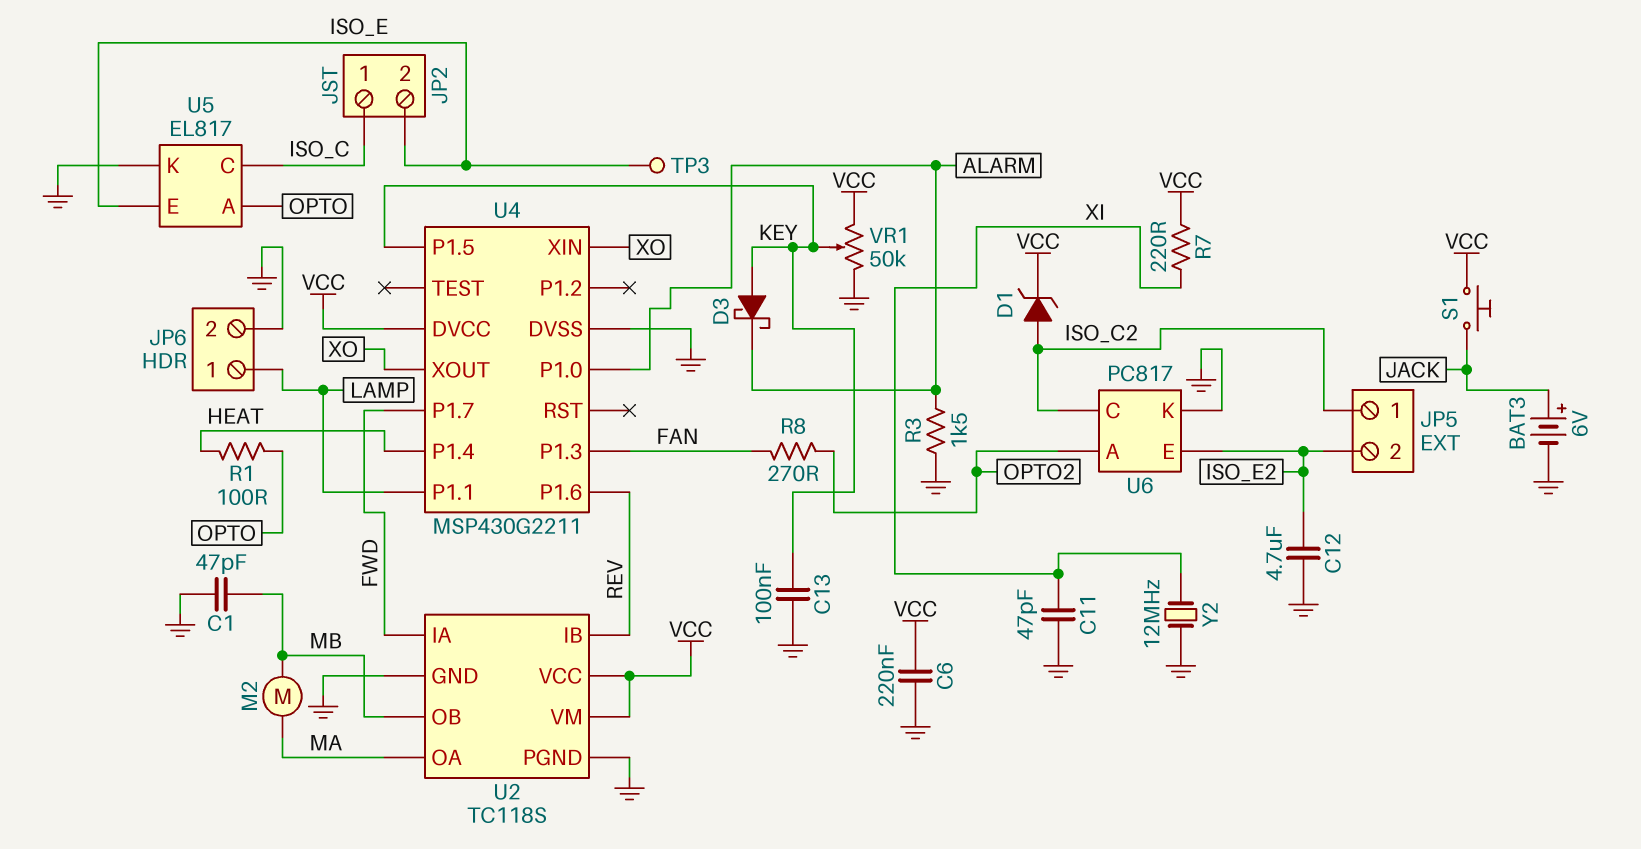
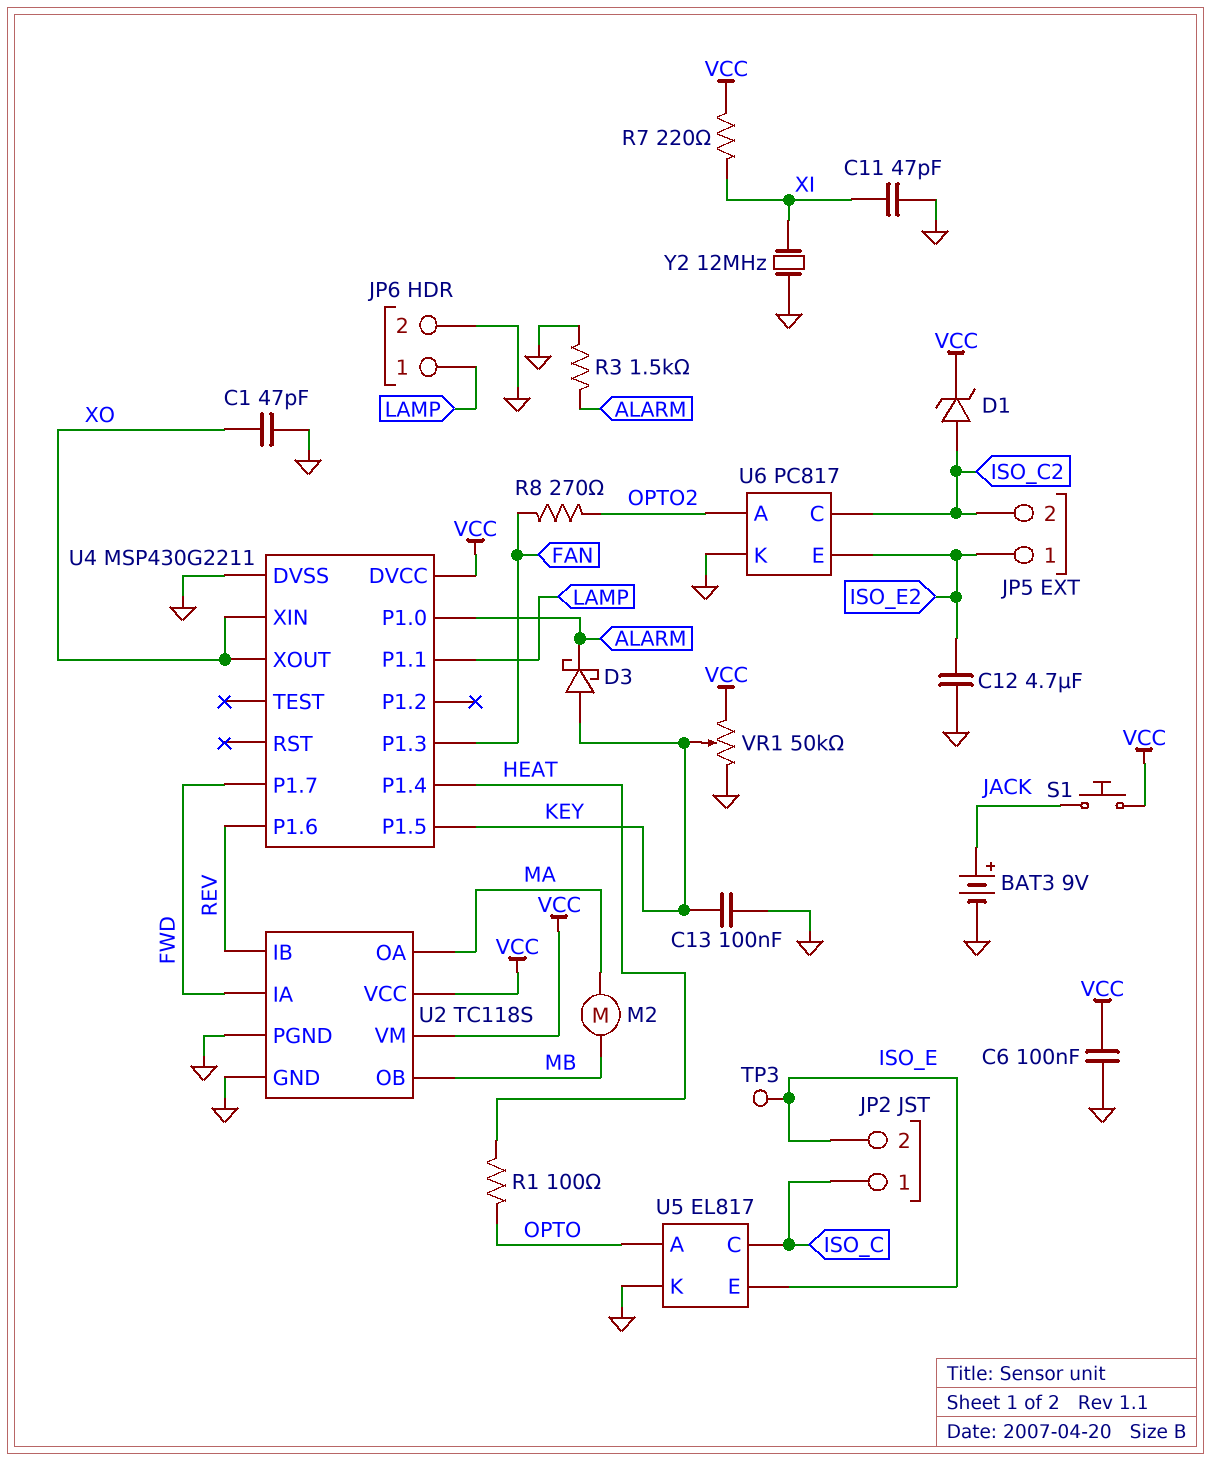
BAT3: 6V (plus JACK, minus GND) -> 9V (plus JACK, minus GND)
C1: 47pF (GND, MB) -> 47pF (GND, XO)
C6: 220nF (GND, VCC) -> 100nF (GND, VCC)
JP5 pin 1: ISO_C2 -> ISO_E2
JP5 pin 2: ISO_E2 -> ISO_C2

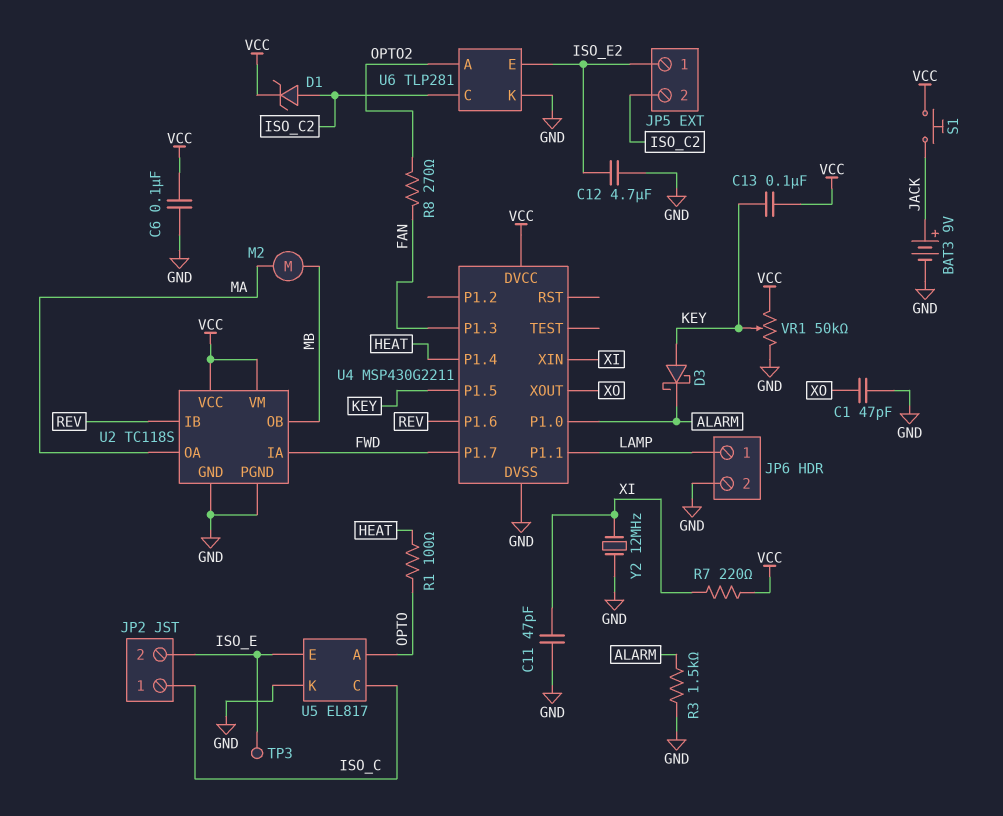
C13: 100nF (GND, KEY) -> 100nF (KEY, VCC)
U4 pin XIN: XO -> XI
U6: PC817 -> TLP281

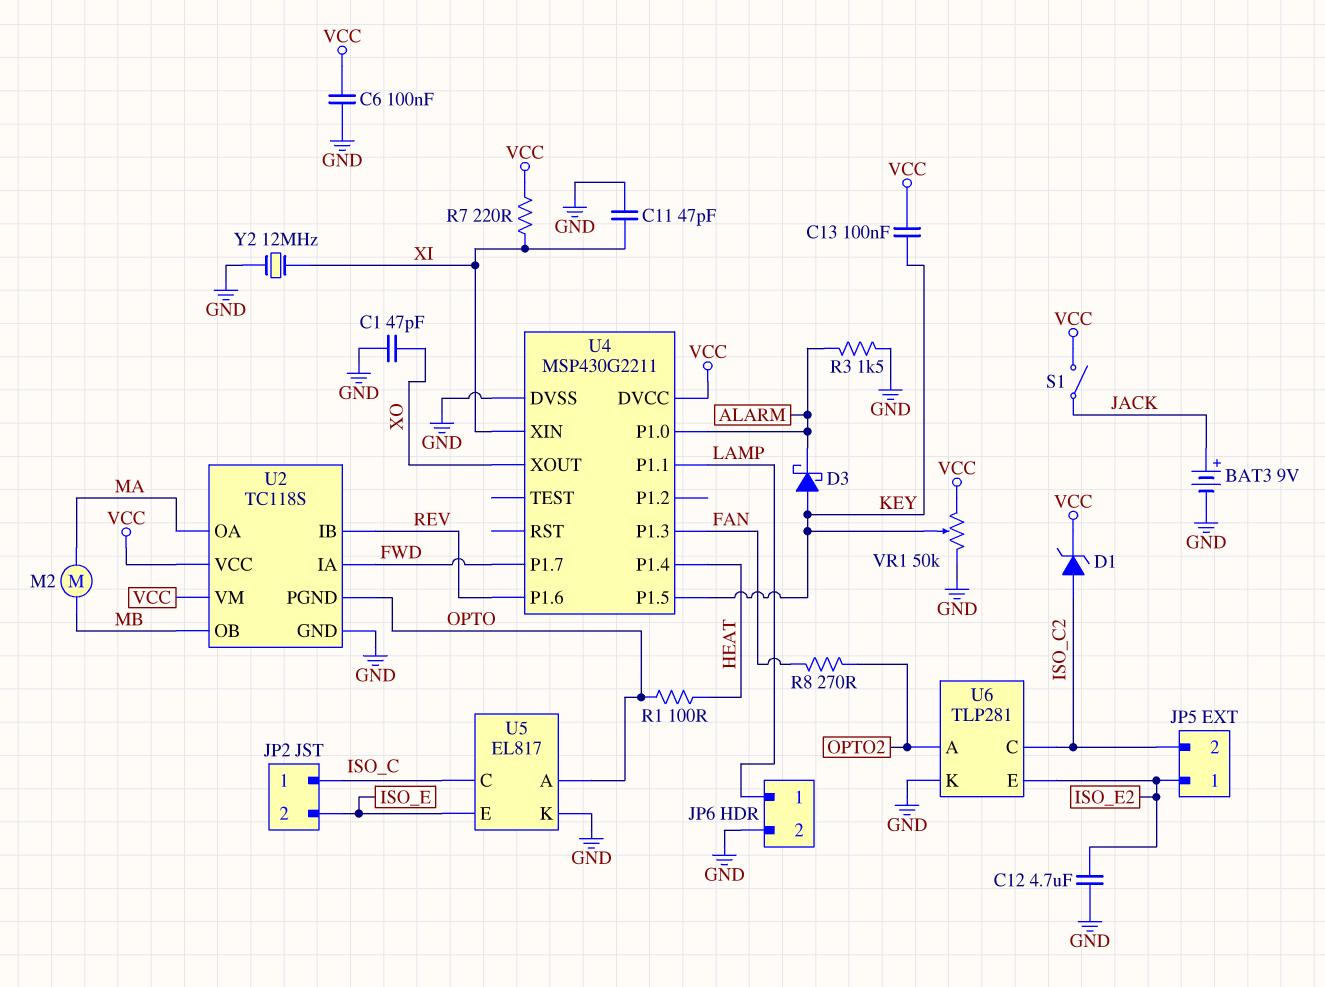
S1: button (JACK, VCC) -> switch (JACK, VCC)
TP3: test point (ISO_E) -> none
U2 pin PGND: GND -> OPTO

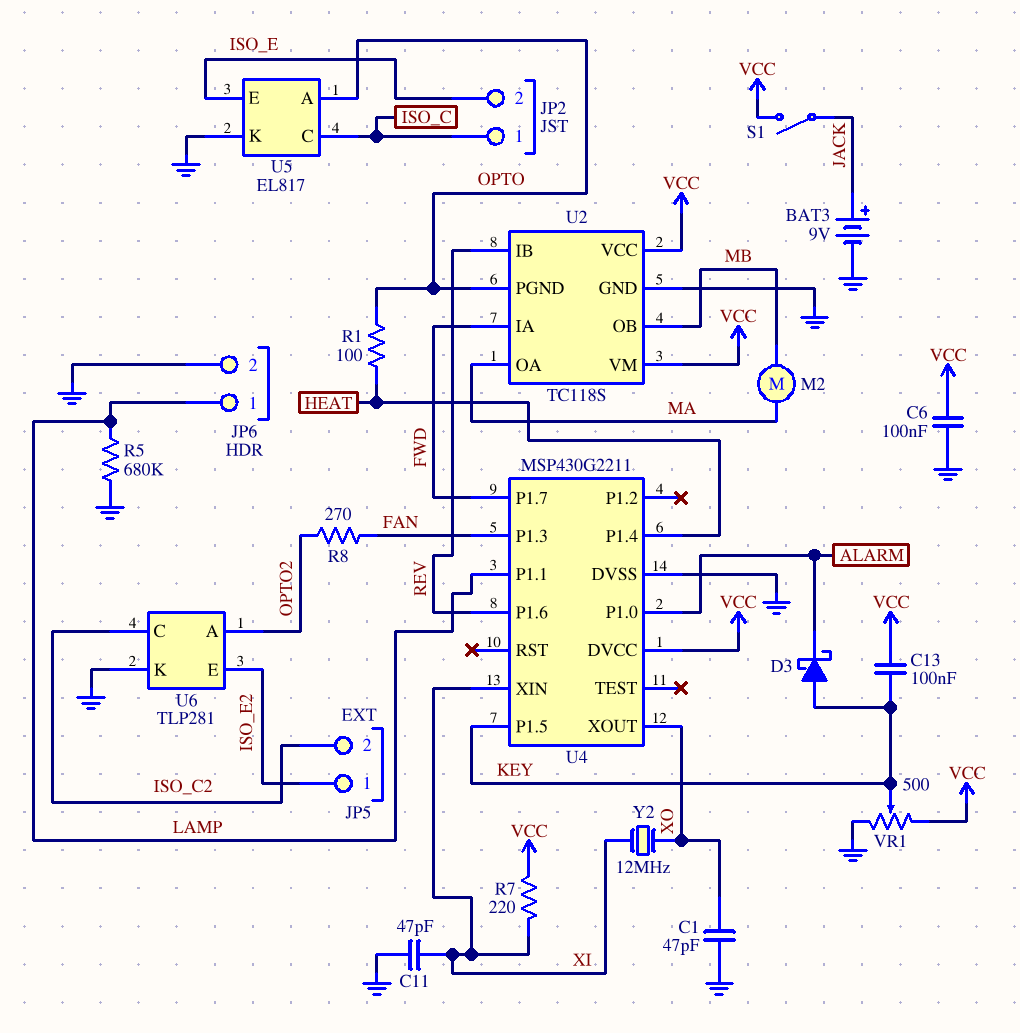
C12: 4.7uF (GND, ISO_E2) -> none
D1: zener (A ISO_C2, K VCC) -> none
R3: 1.5k (ALARM, GND) -> none
R5: none -> 680k (GND, LAMP)
VR1: 50k (GND, VCC, wiper KEY) -> 500 (GND, VCC, wiper KEY)
Y2: 12MHz (GND, XI) -> 12MHz (XI, XO)

